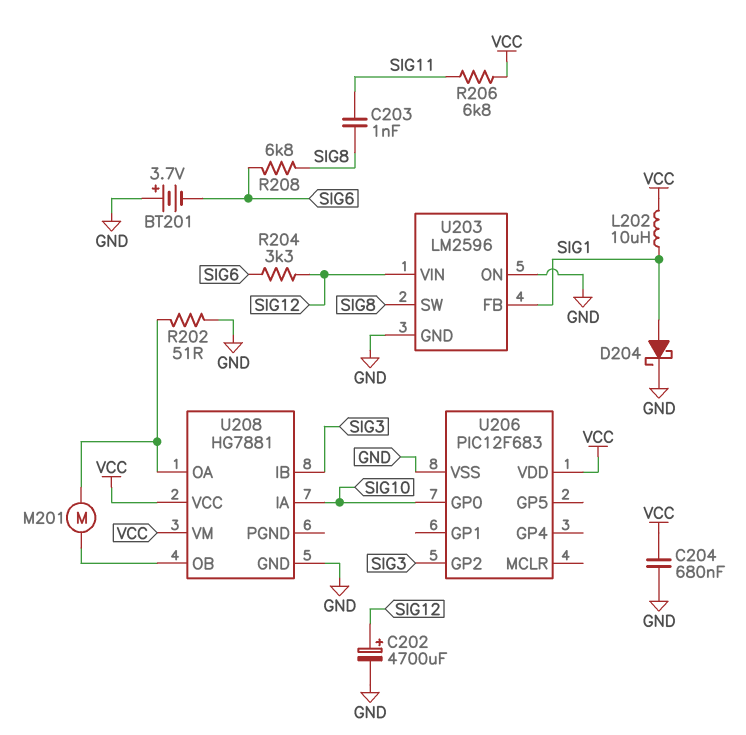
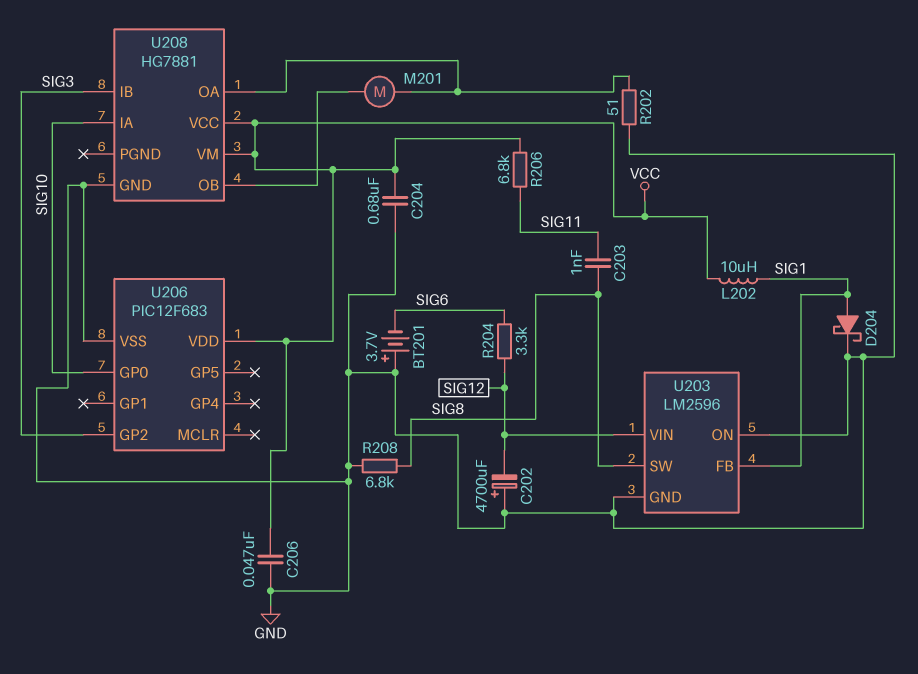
C202: 4700uF (plus SIG12, minus GND) -> 4700uF (plus GND, minus SIG12)
C206: none -> 47nF (GND, VCC)
R208: 6.8k (SIG6, SIG8) -> 6.8k (GND, SIG8)

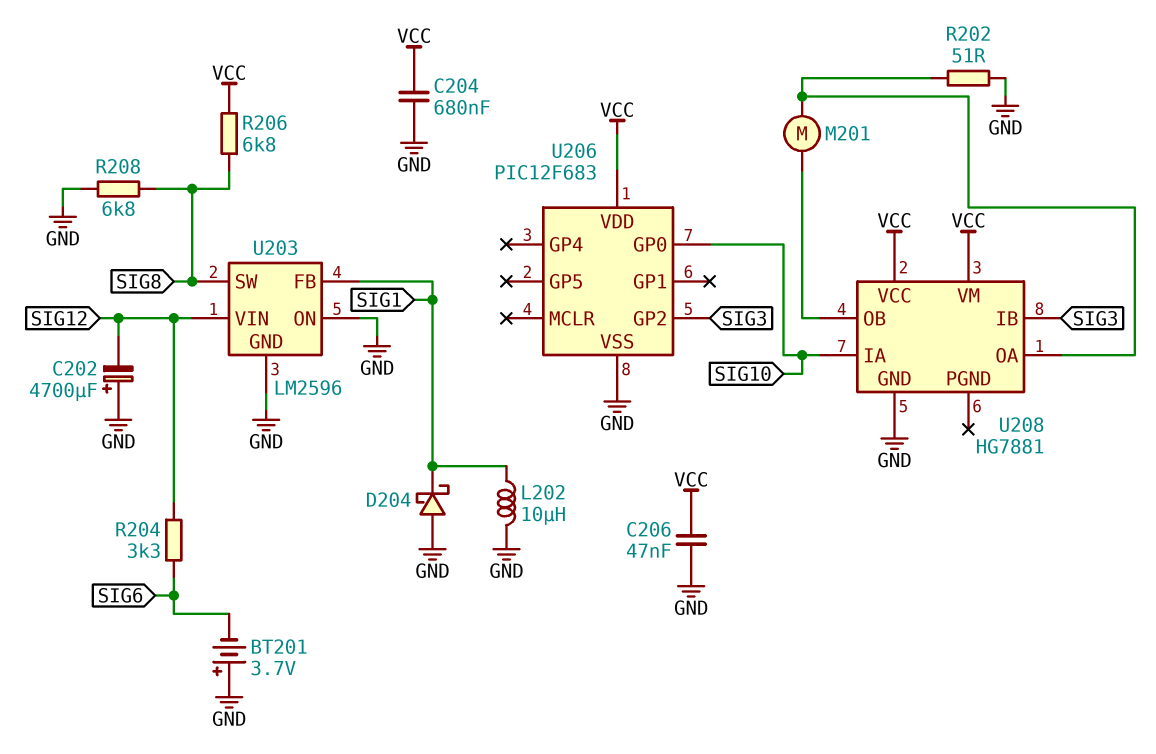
C203: 1nF (SIG8, SIG11) -> none
D204: schottky (A SIG1, K GND) -> schottky (A GND, K SIG1)
L202: 10uH (SIG1, VCC) -> 10uH (GND, SIG1)
R206: 6.8k (SIG11, VCC) -> 6.8k (SIG8, VCC)

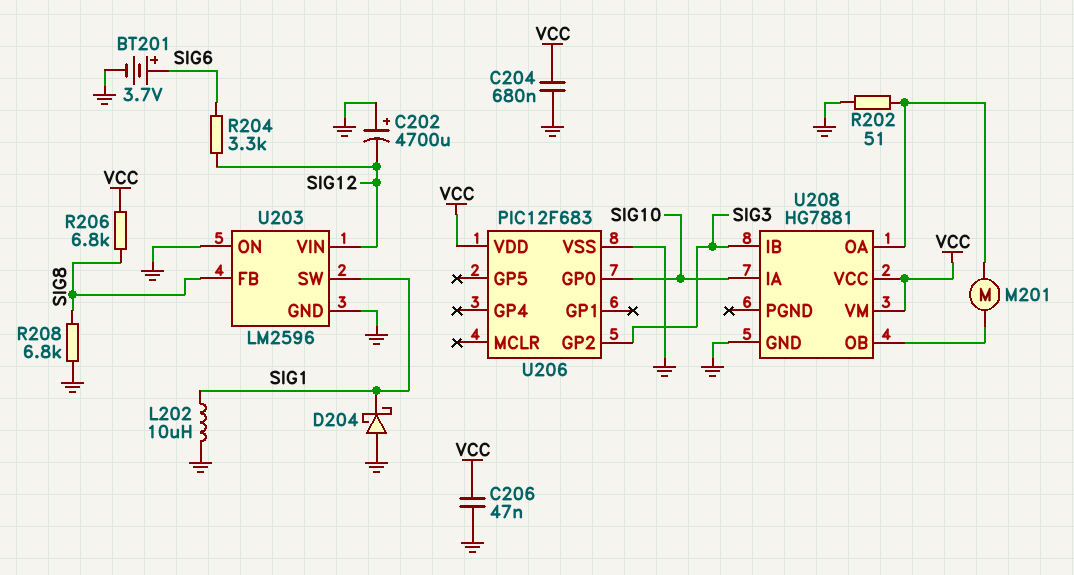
BT201: 3.7V (plus GND, minus SIG6) -> 3.7V (plus SIG6, minus GND)
U203 pin FB: SIG1 -> SIG8
U203 pin SW: SIG8 -> SIG1

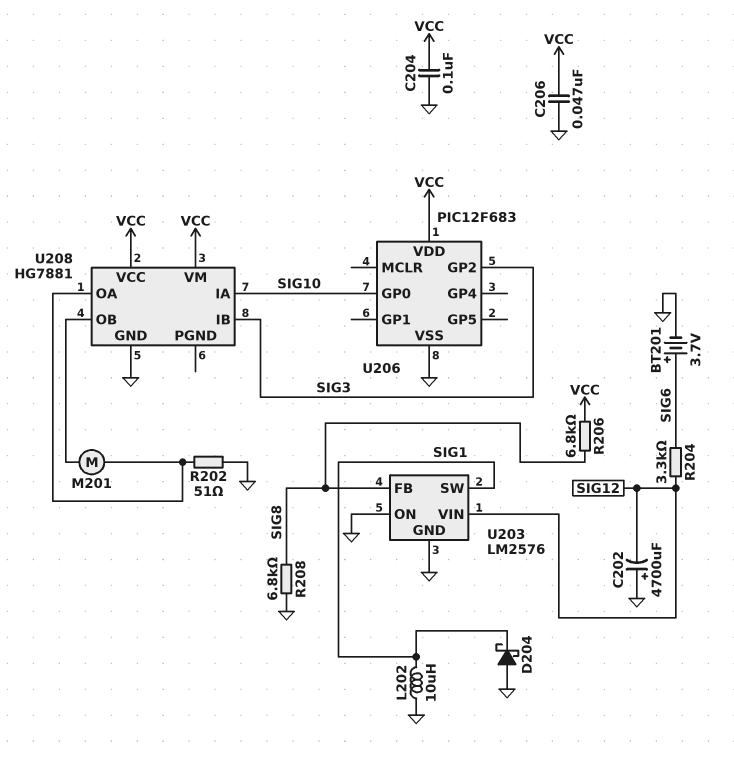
C204: 680nF (GND, VCC) -> 100nF (GND, VCC)
U203: LM2596 -> LM2576

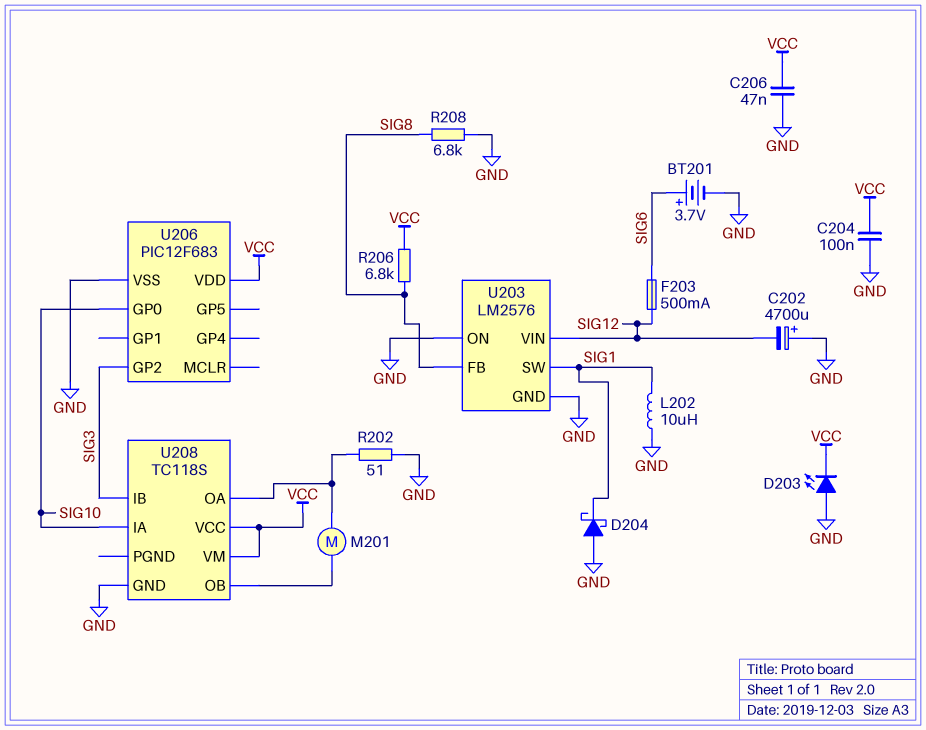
D203: none -> LED (A GND, K VCC)
F203: none -> 500mA (SIG6, SIG12)
R204: 3.3k (SIG6, SIG12) -> none
U208: HG7881 -> TC118S

